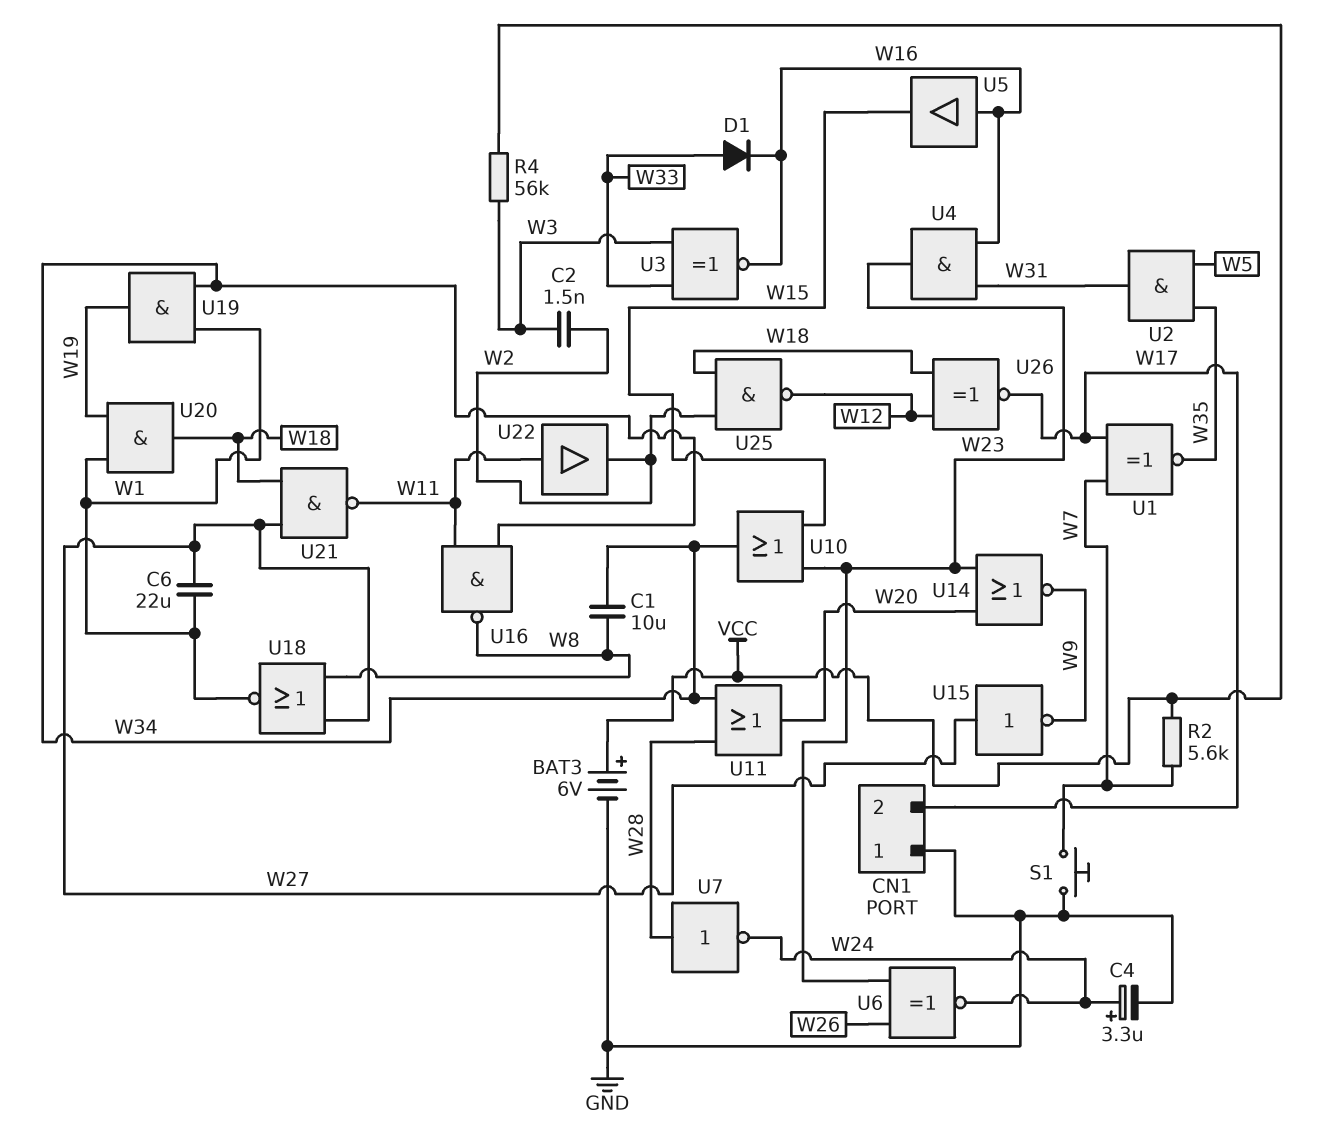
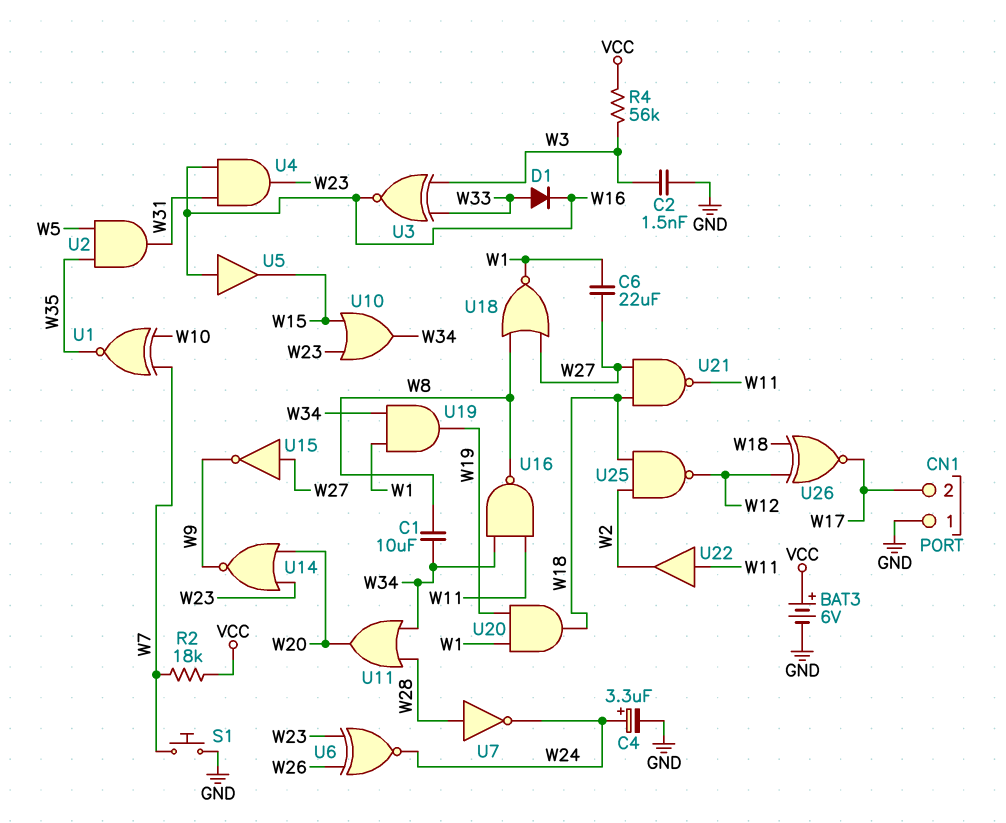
C2: 1.5nF (W2, W3) -> 1.5nF (GND, W3)
R2: 5.6k (VCC, W7) -> 18k (VCC, W7)
U1: XNOR (in W7, in W17, out W35) -> XNOR (in W7, in W10, out W35)

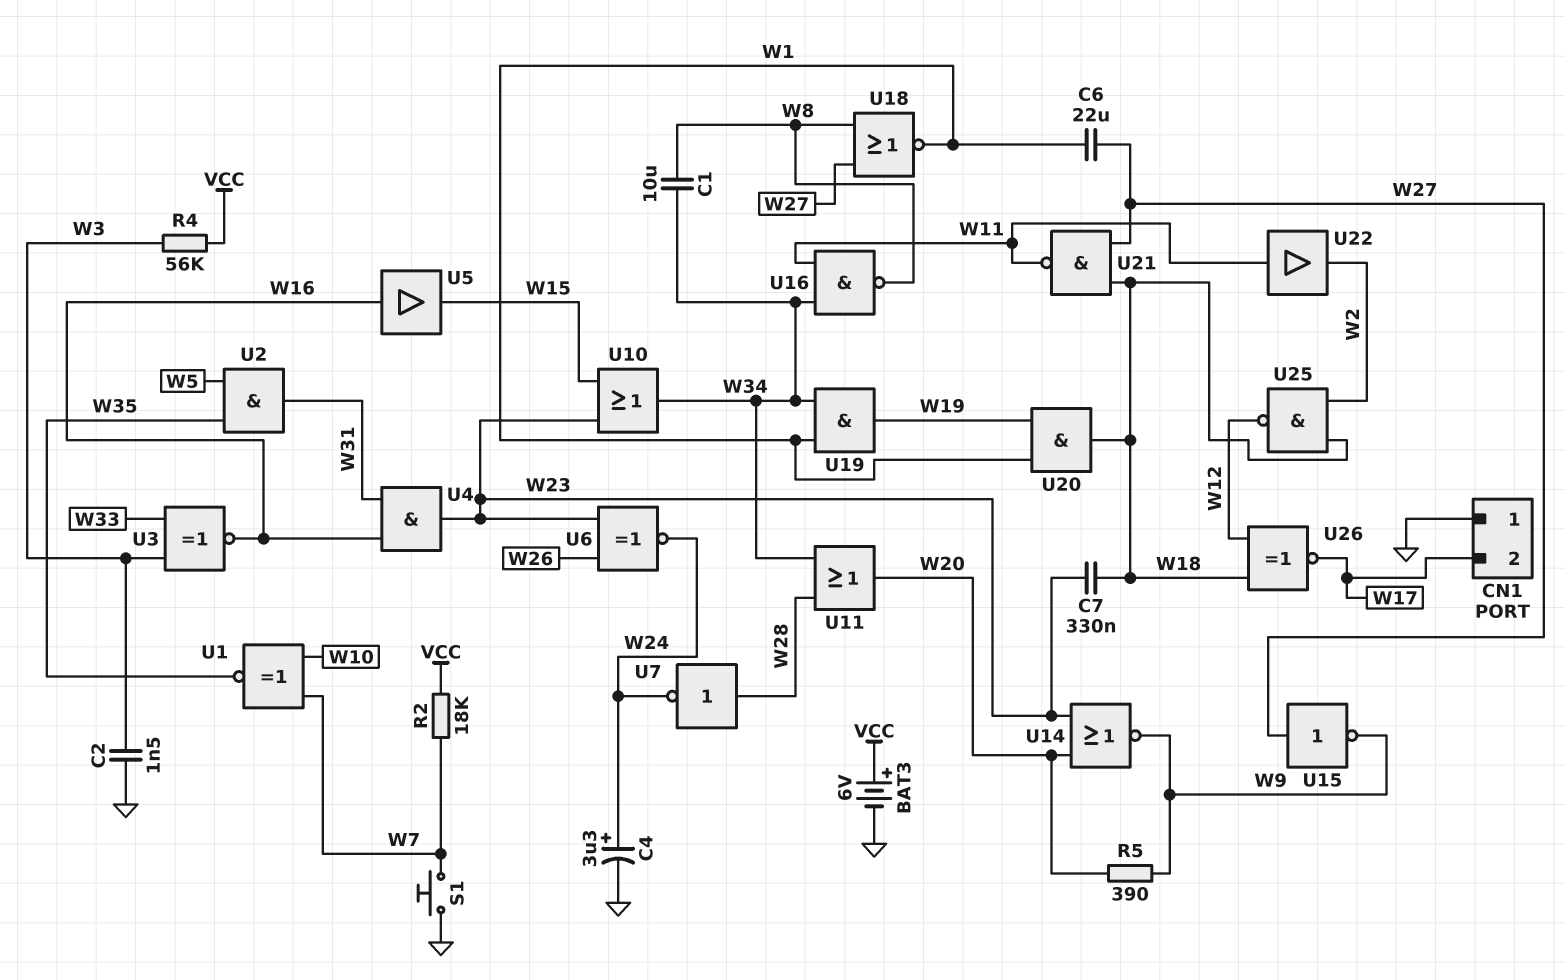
C7: none -> 330nF (W18, W23)
D1: diode (A W33, K W16) -> none
R5: none -> 390 (W9, W20)

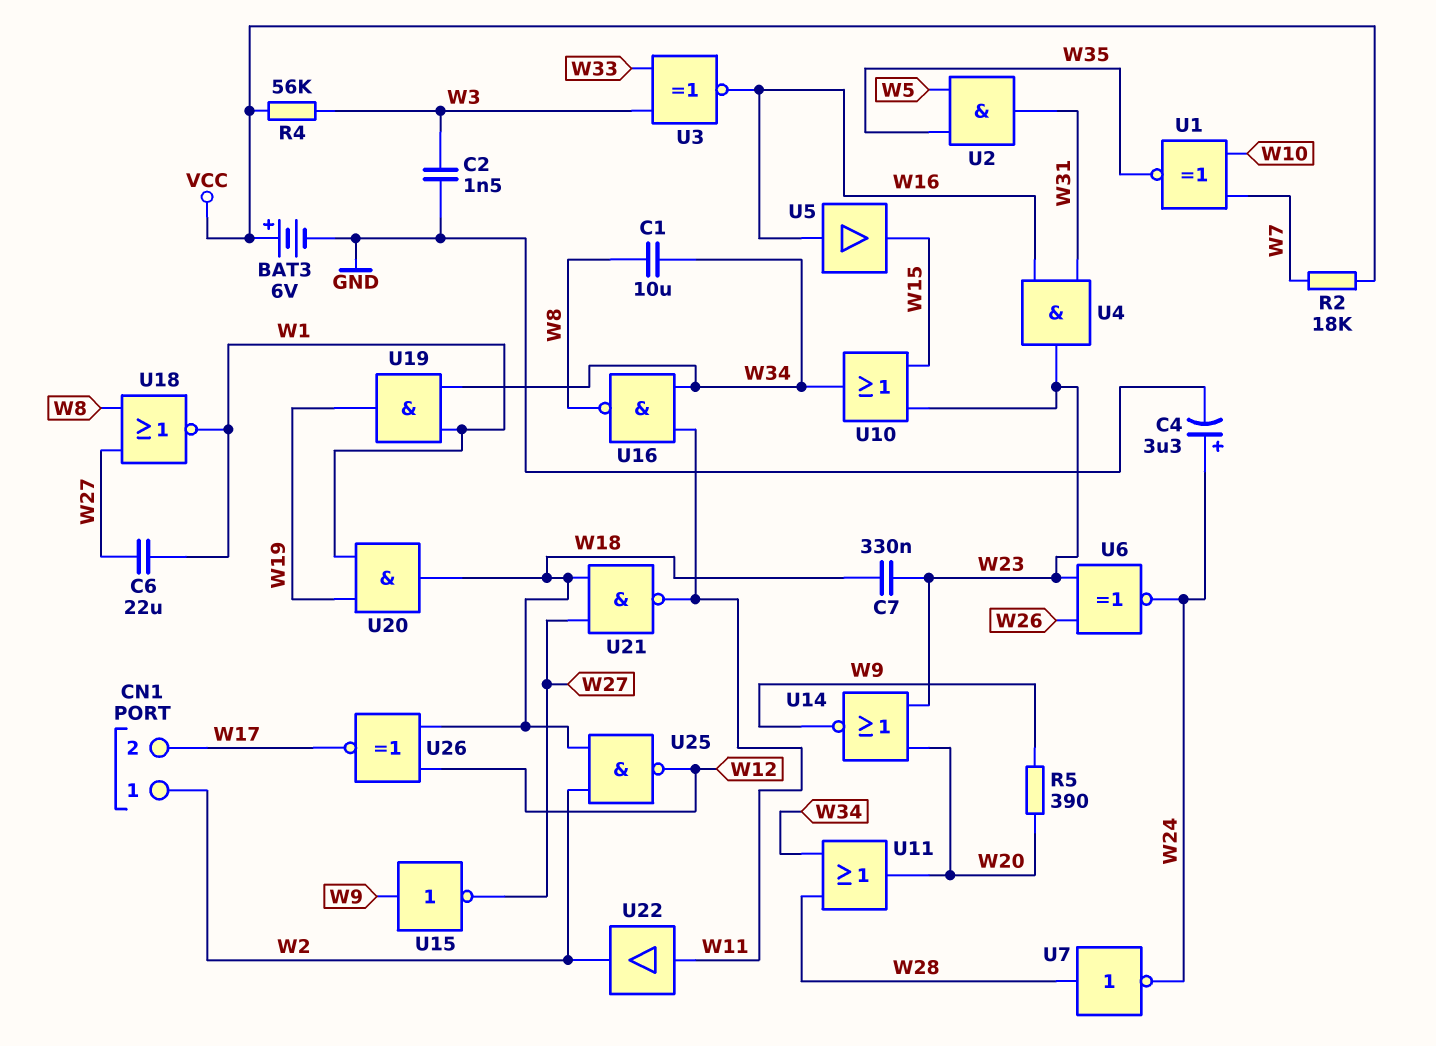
CN1 pin 1: GND -> W2
S1: button (GND, W7) -> none
U15: NOT (in W27, out W9) -> NOT (in W9, out W27)

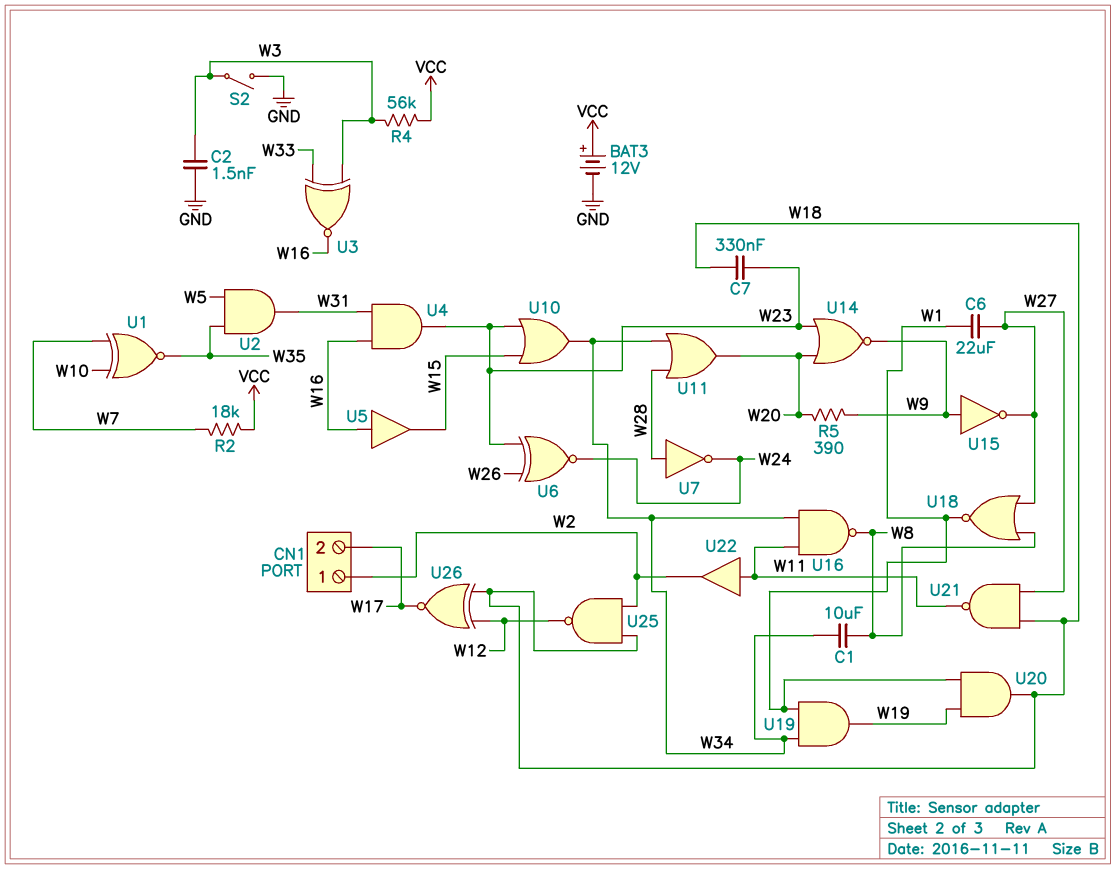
BAT3: 6V (plus VCC, minus GND) -> 12V (plus VCC, minus GND)
C4: 3.3uF (plus W24, minus GND) -> none
S2: none -> switch (GND, W3)

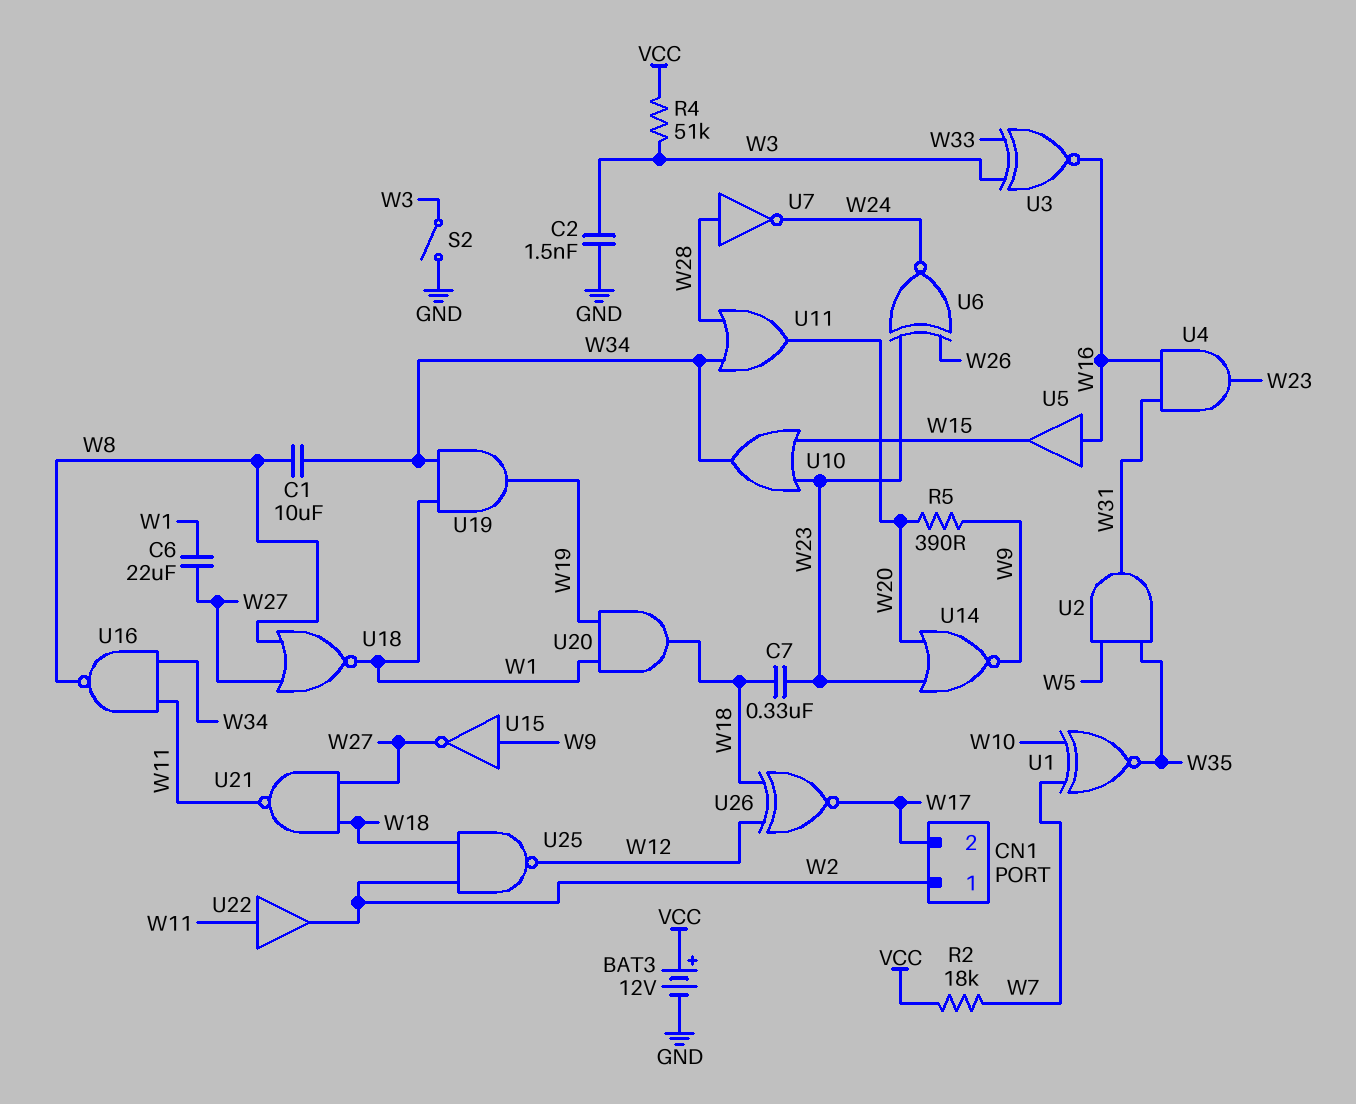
R4: 56k (VCC, W3) -> 51k (VCC, W3)

